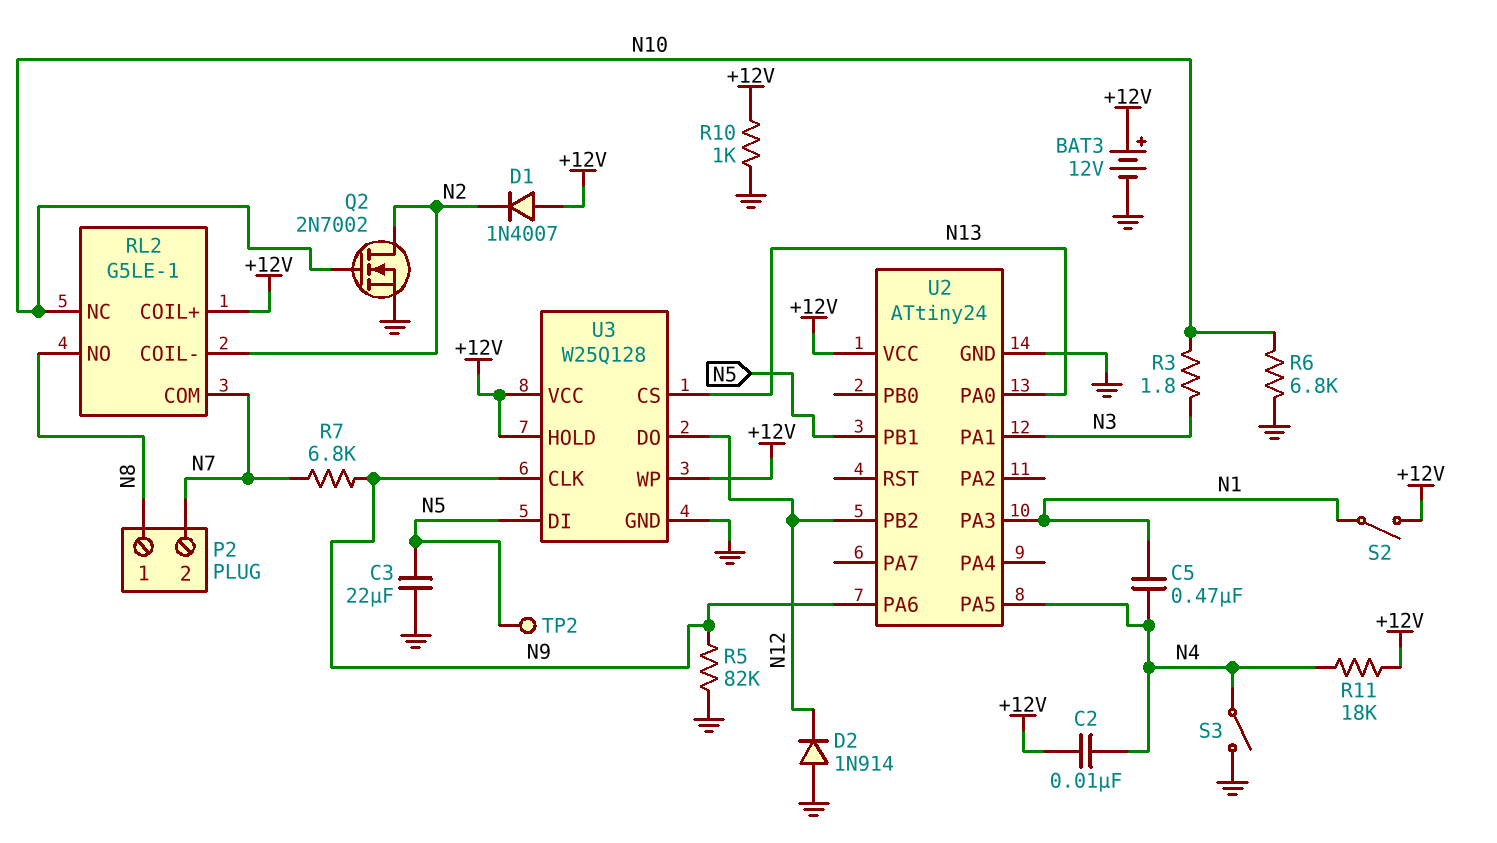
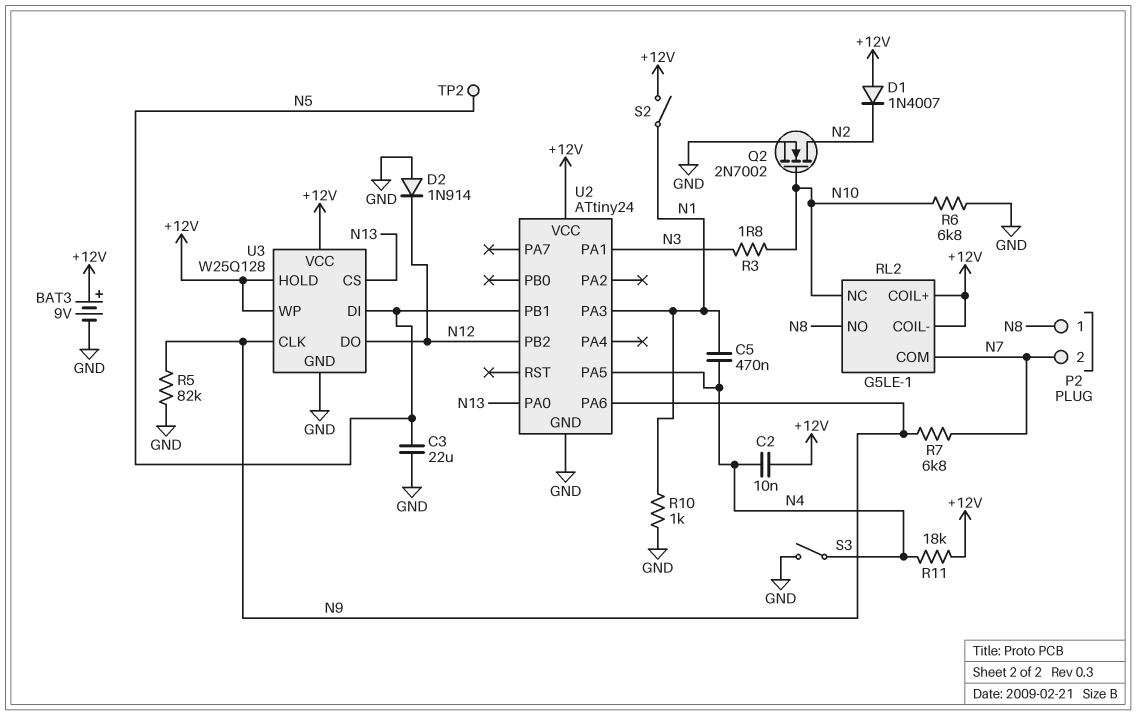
BAT3: 12V (plus +12V, minus GND) -> 9V (plus +12V, minus GND)
R10: 1k (+12V, GND) -> 1k (GND, N1)
RL2 pin COIL-: N2 -> +12V

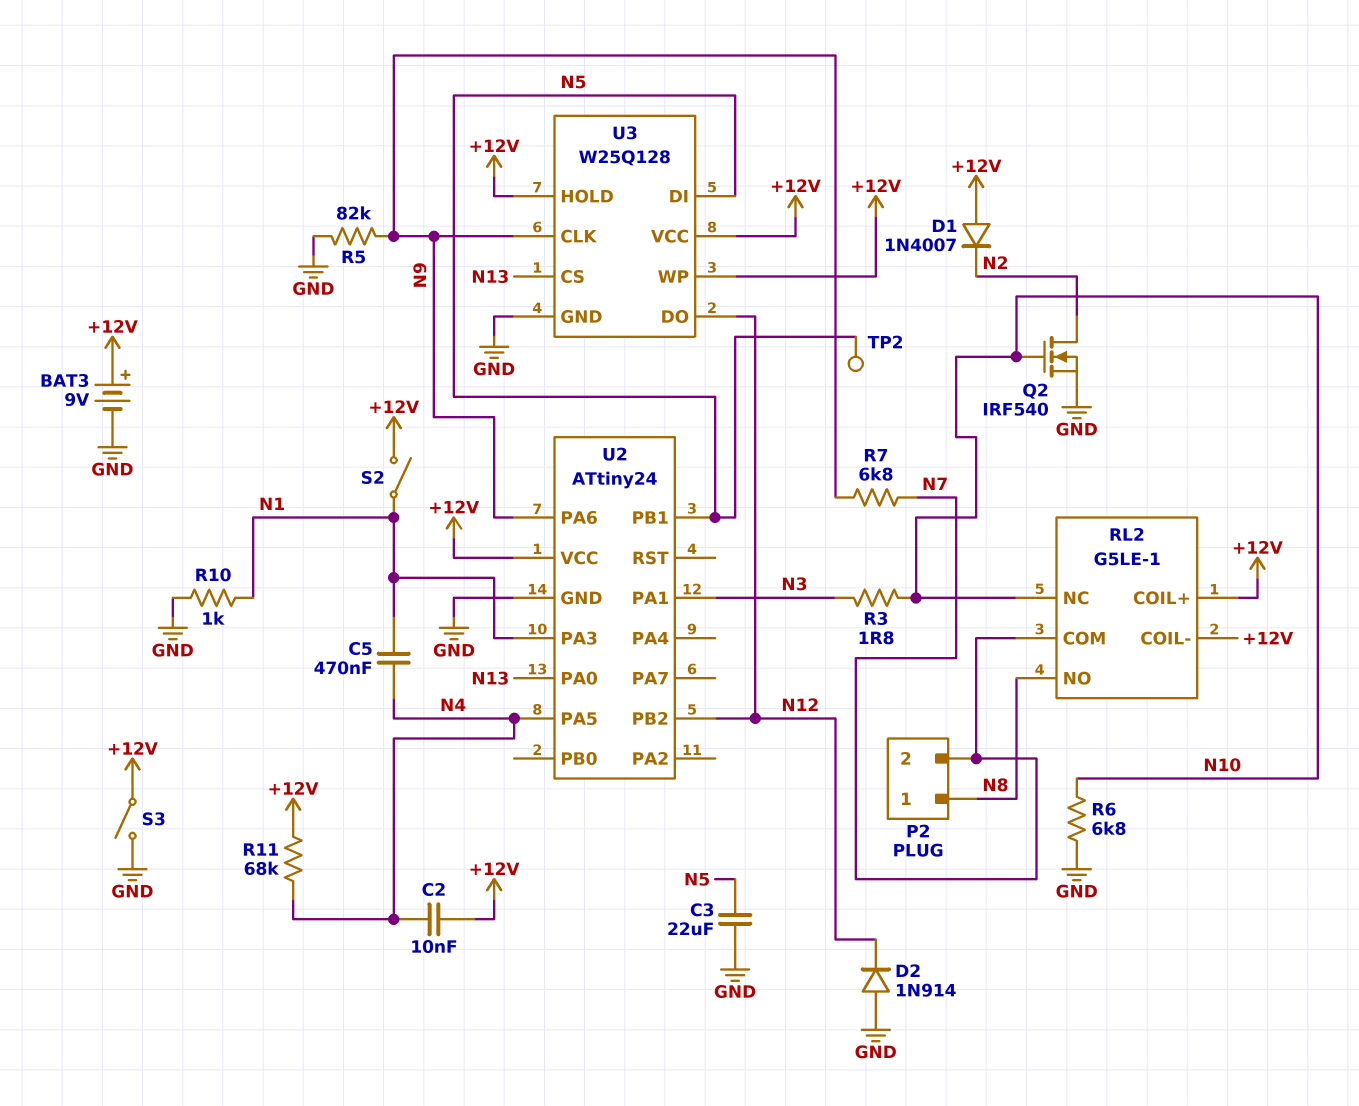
Q2: NMOS 2N7002 (G N10, D N2, S GND) -> NMOS IRF540 (G N10, D N2, S GND)
R11: 18k (+12V, N4) -> 68k (+12V, N4)
S3: switch (GND, N4) -> switch (+12V, GND)

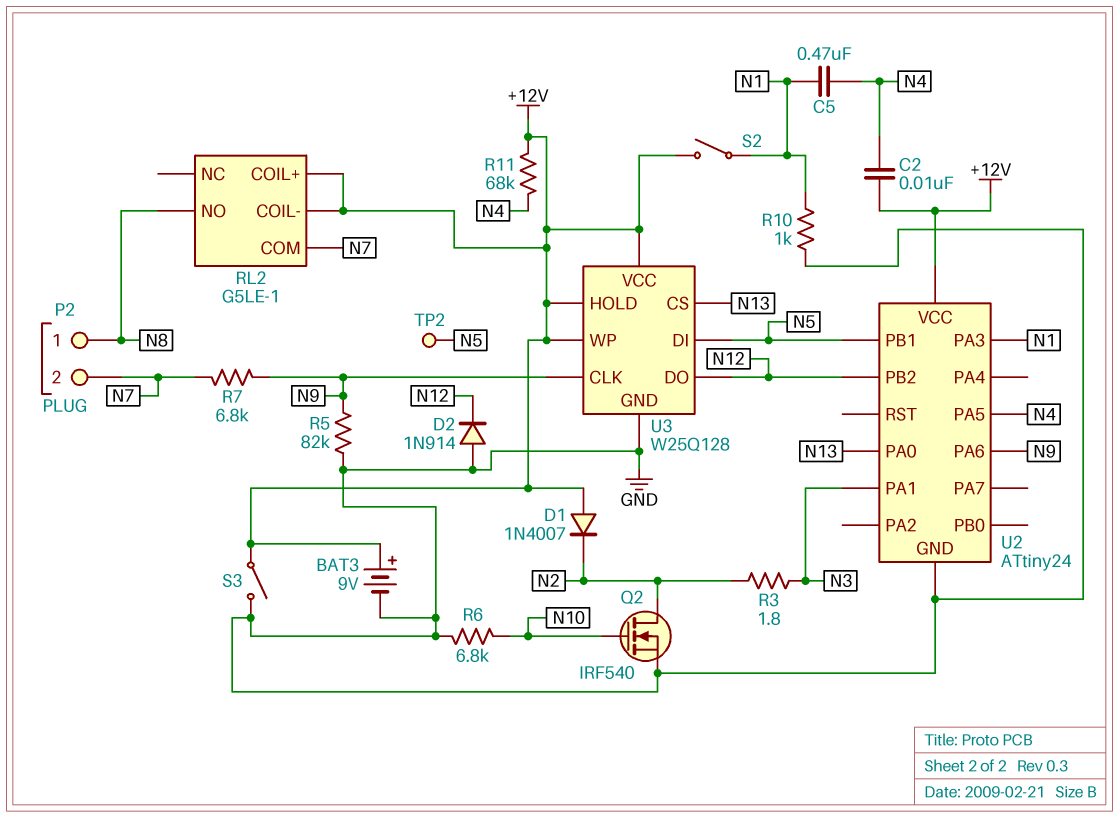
C3: 22uF (GND, N5) -> none
R3: 1.8 (N3, N10) -> 1.8 (N2, N3)
RL2 pin NC: N10 -> none

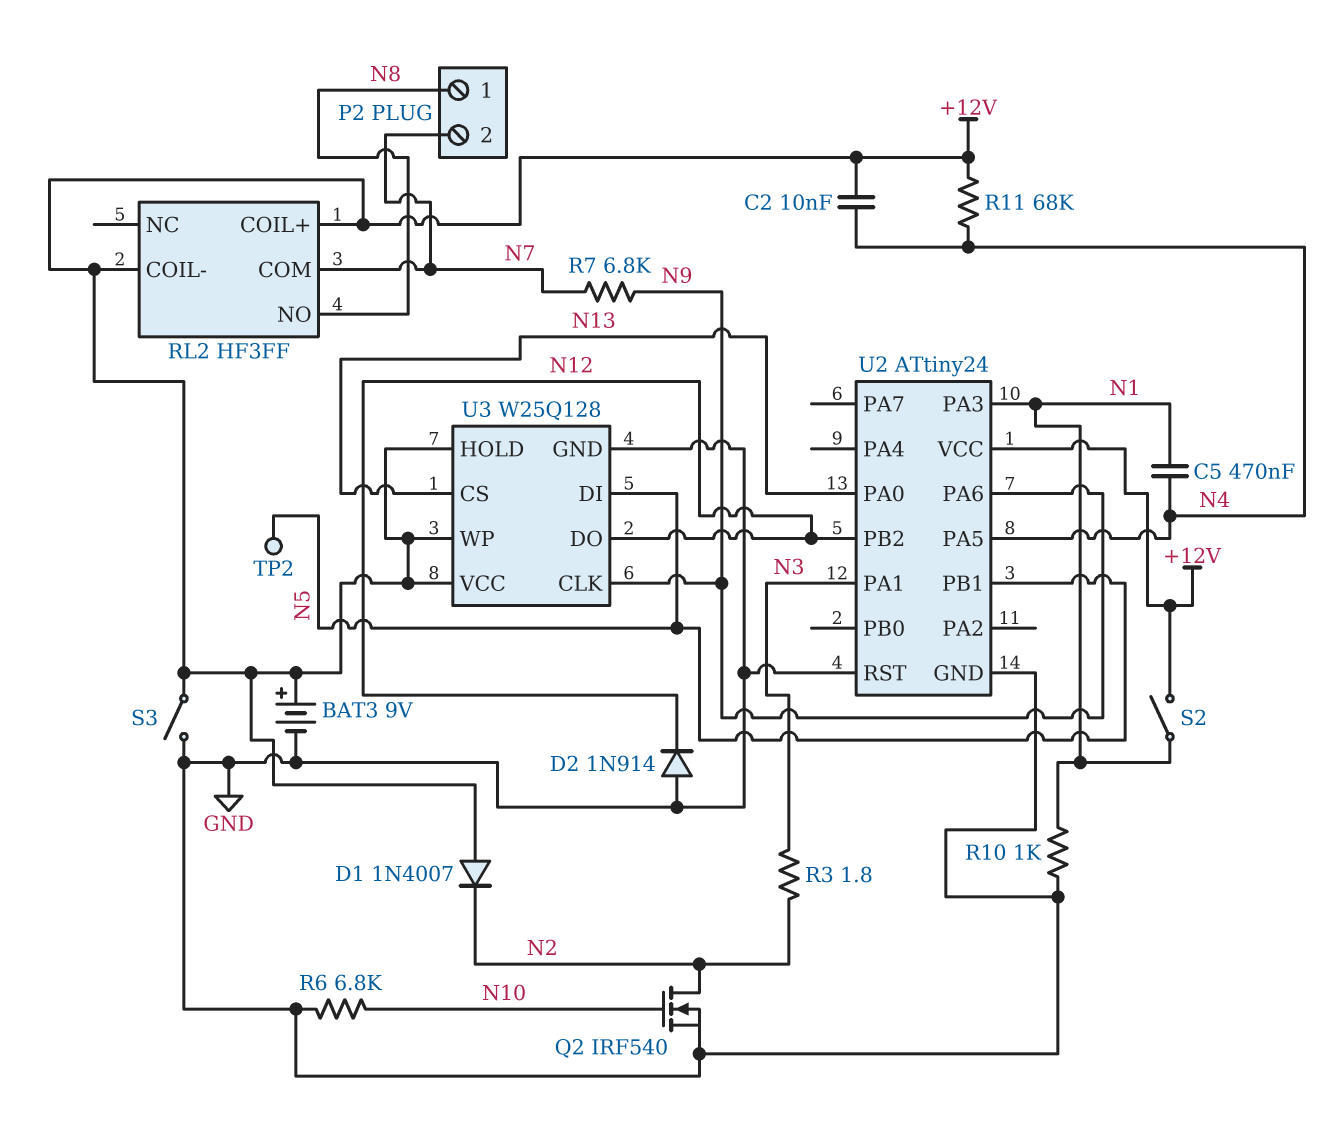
R5: 82k (GND, N9) -> none
RL2: G5LE-1 -> HF3FF
U2 pin RST: none -> GND

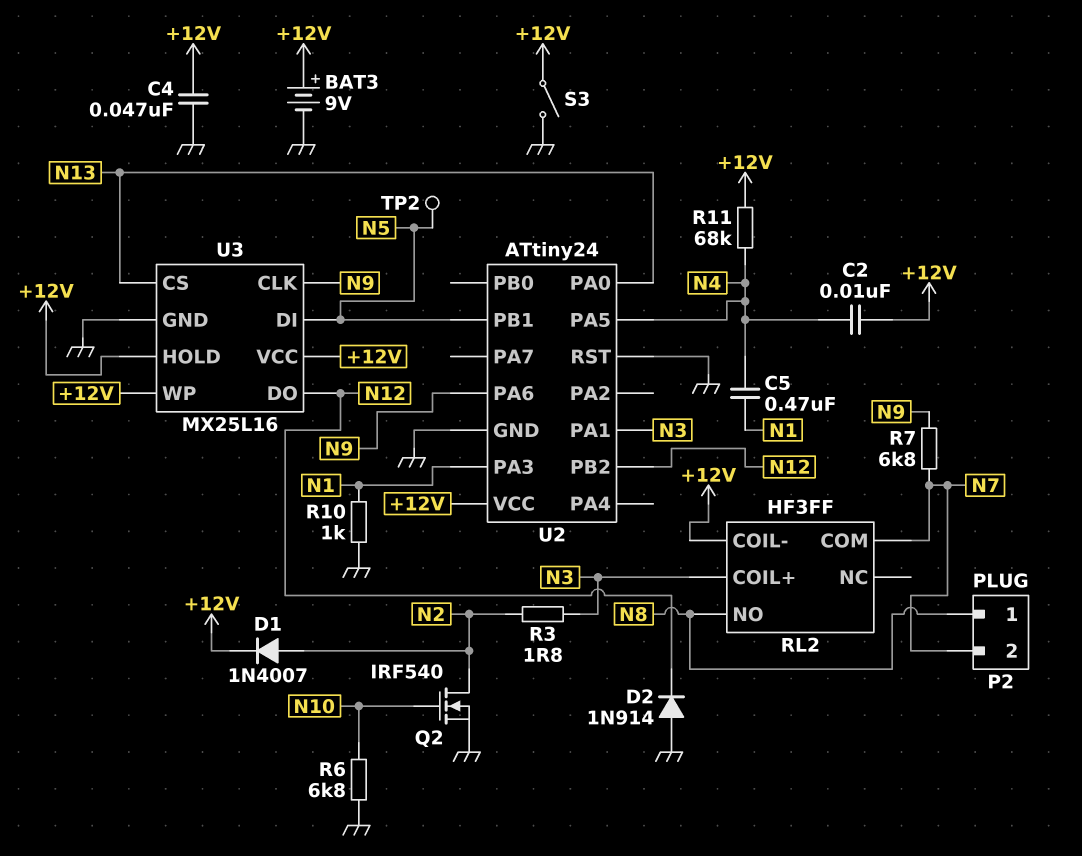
C4: none -> 47nF (+12V, GND)
D1: diode 1N4007 (A +12V, K N2) -> diode 1N4007 (A N2, K +12V)
RL2 pin COIL+: +12V -> N3
S2: switch (+12V, N1) -> none
U3: W25Q128 -> MX25L16

